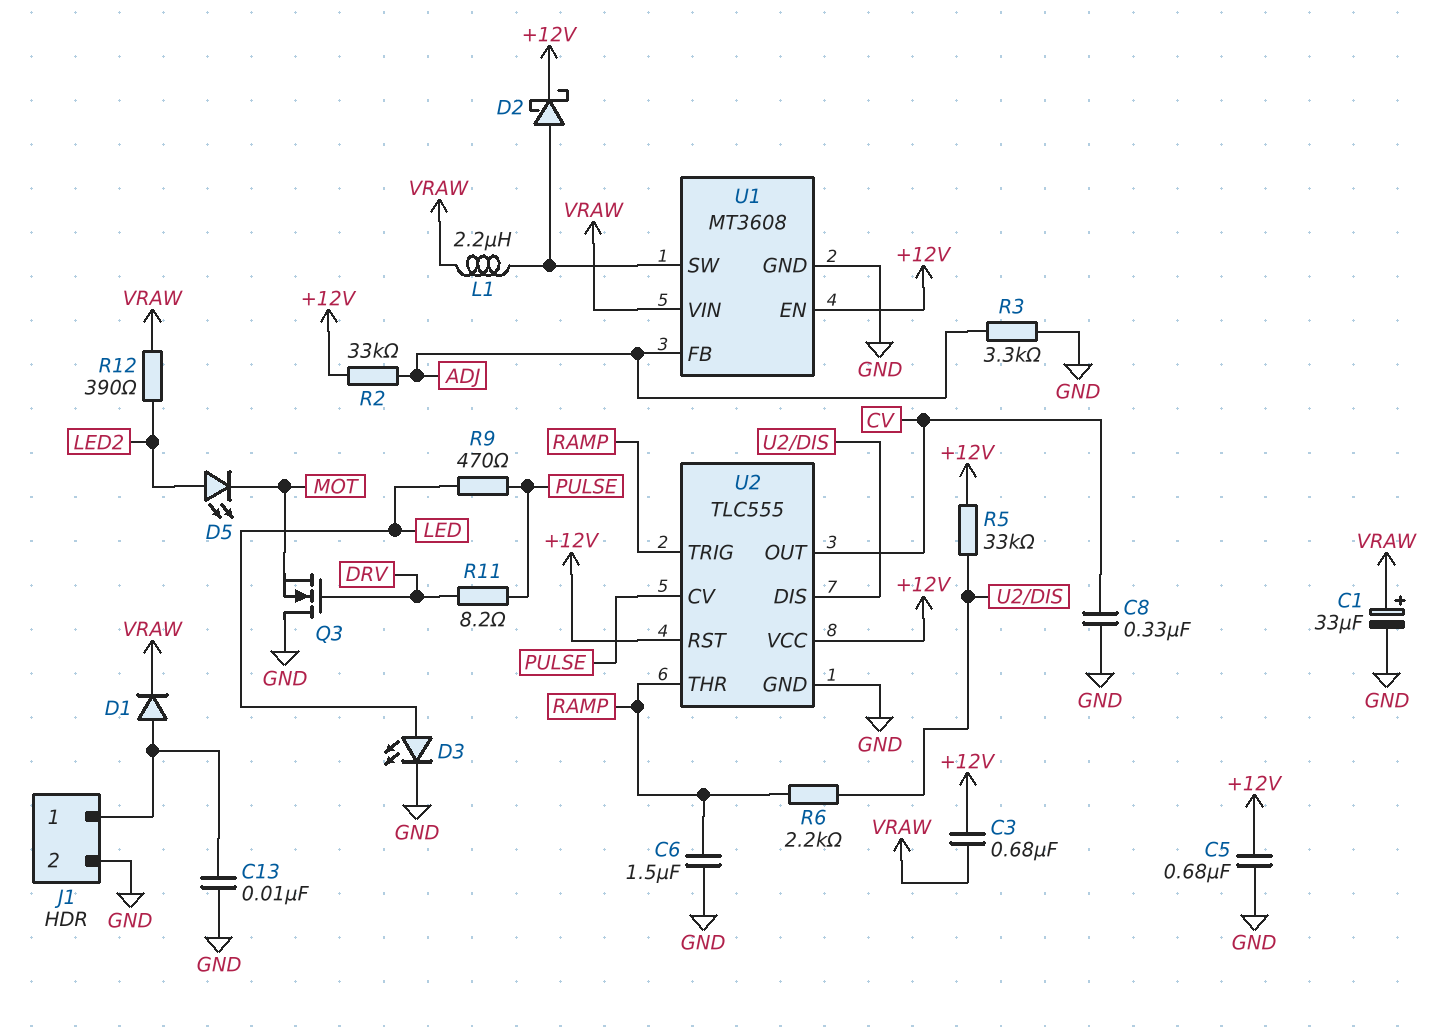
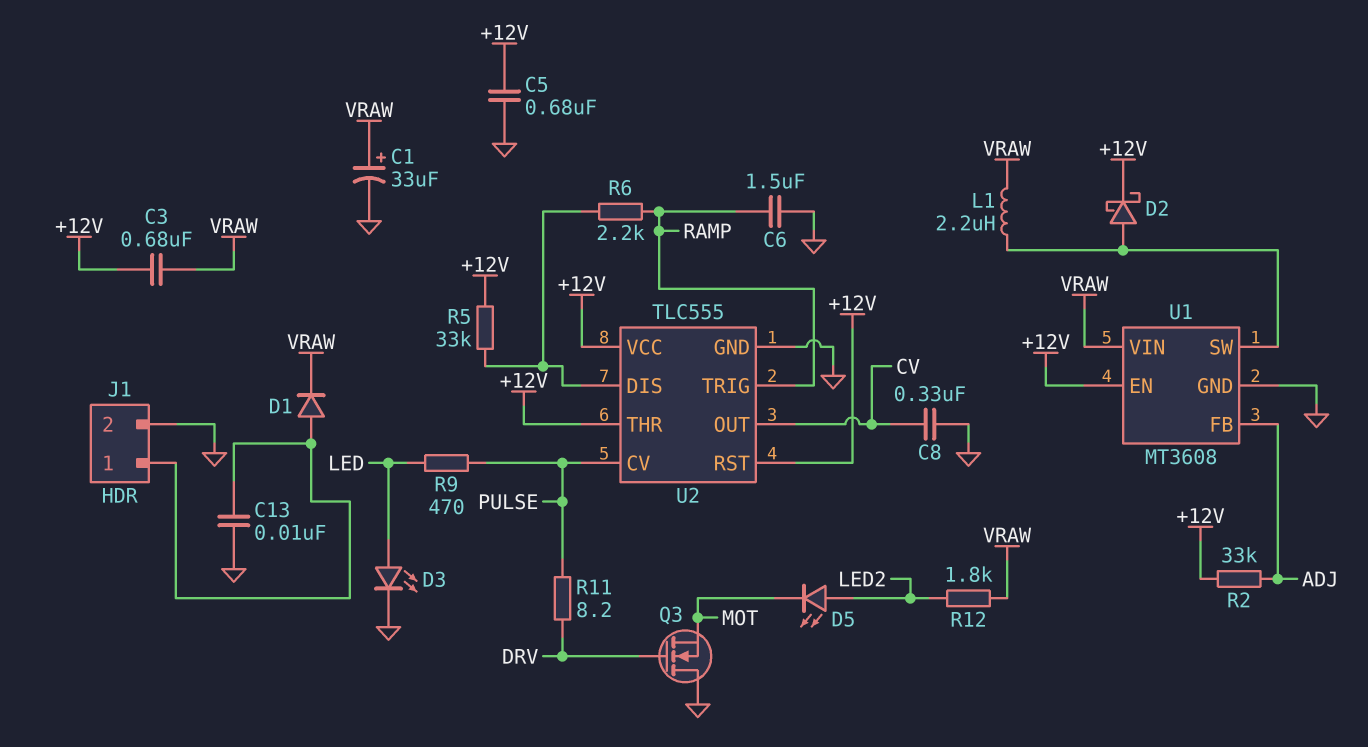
R3: 3.3k (ADJ, GND) -> none
R12: 390 (LED2, VRAW) -> 1.8k (LED2, VRAW)
U2 pin THR: RAMP -> +12V

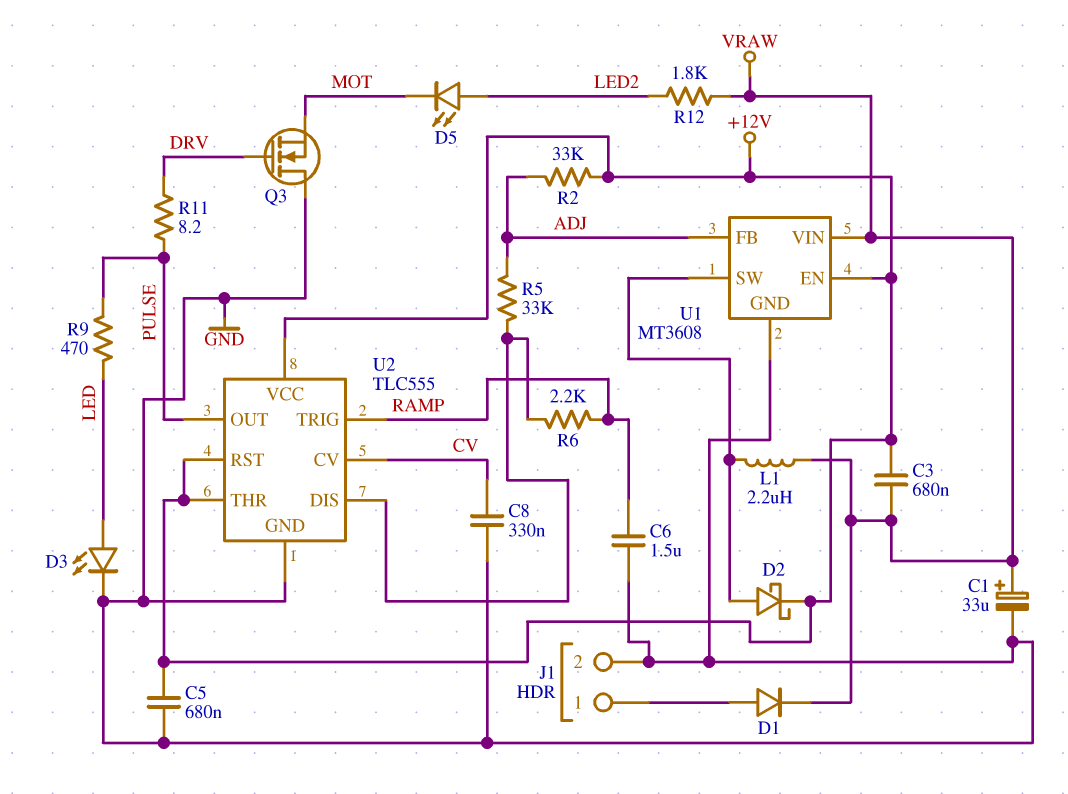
C13: 10nF (GND, J1/1) -> none
R5: 33k (+12V, U2/DIS) -> 33k (ADJ, U2/DIS)
U2 pin CV: PULSE -> CV
U2 pin OUT: CV -> PULSE

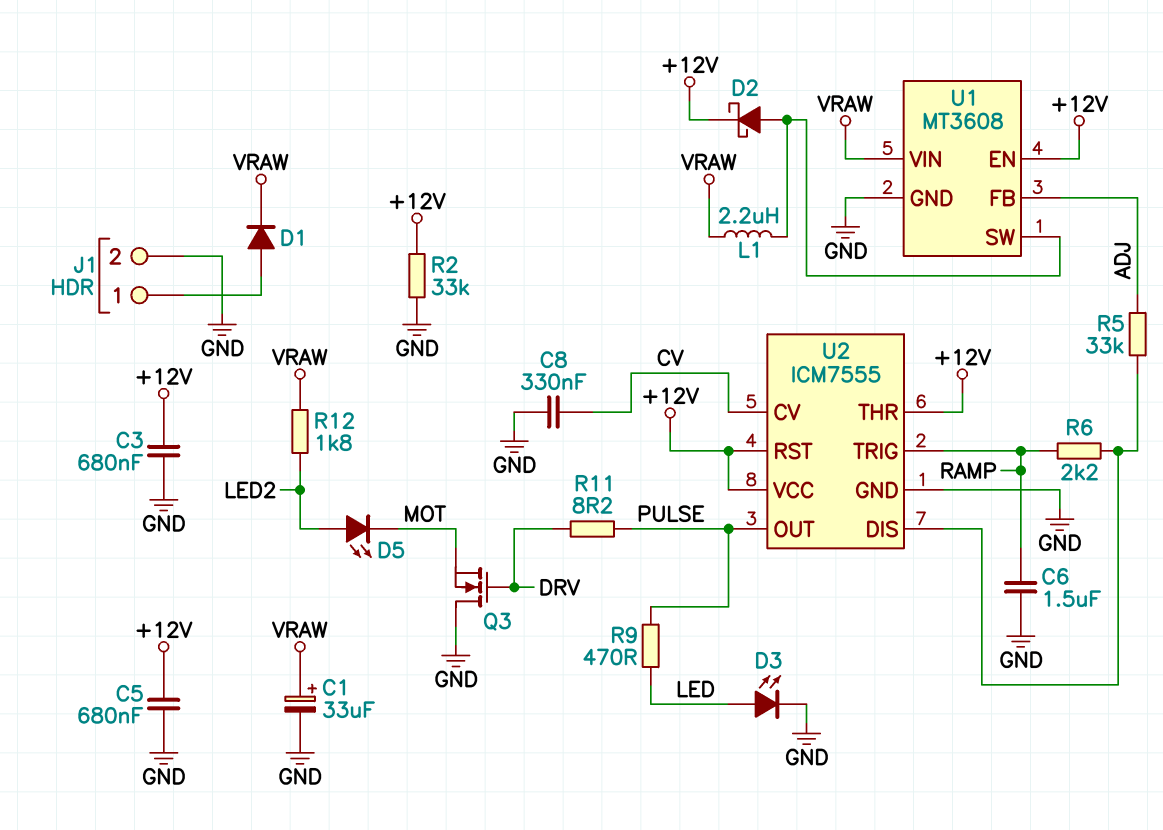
C3: 680nF (+12V, VRAW) -> 680nF (+12V, GND)
R2: 33k (+12V, ADJ) -> 33k (+12V, GND)
U2: TLC555 -> ICM7555

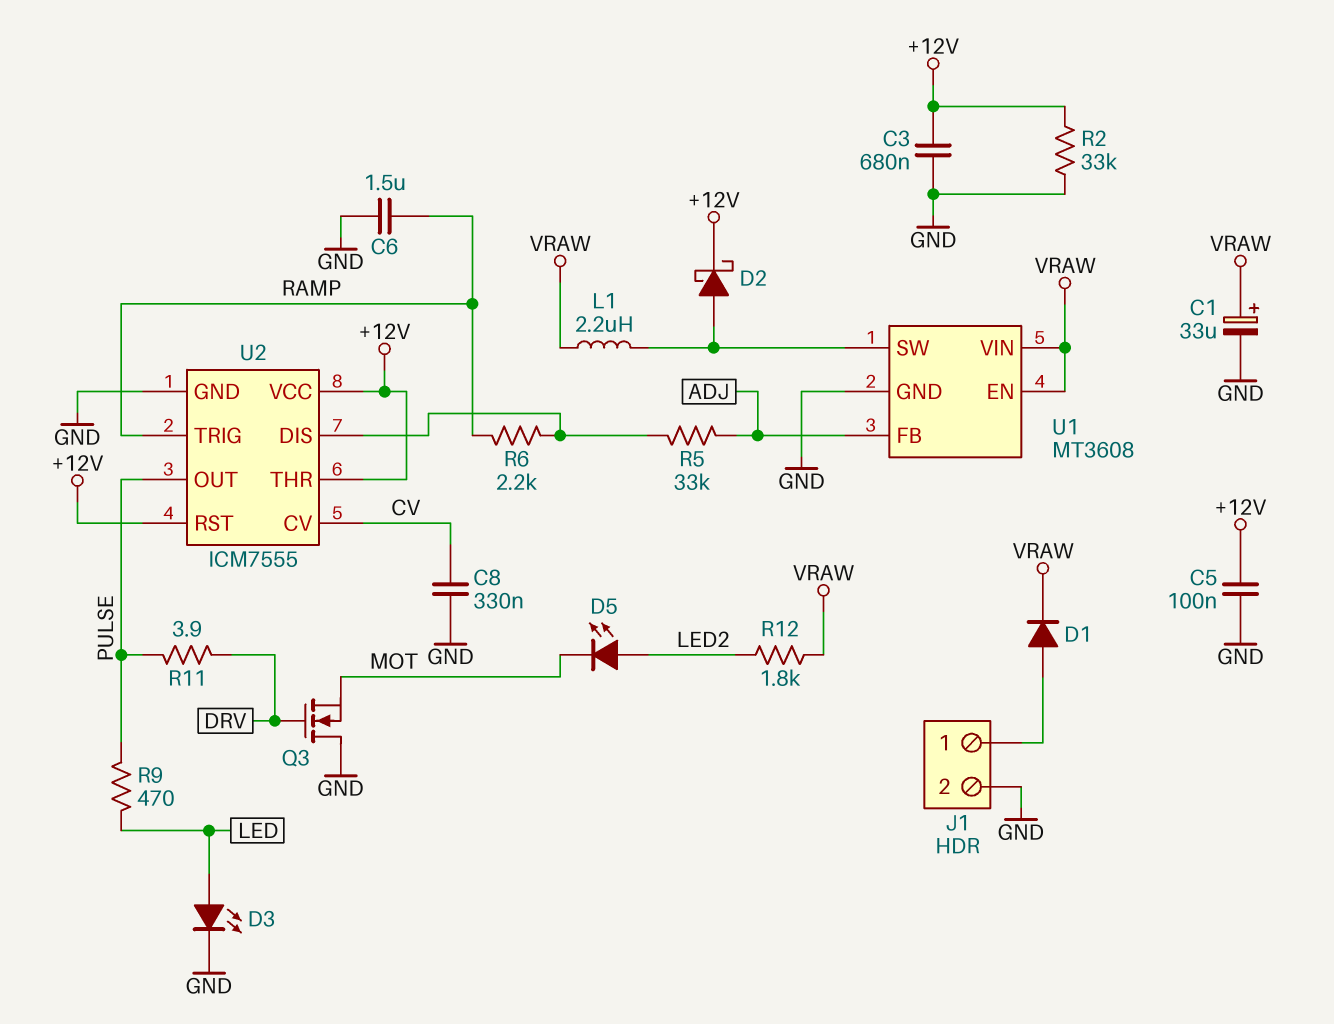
C5: 680nF (+12V, GND) -> 100nF (+12V, GND)
R11: 8.2 (DRV, PULSE) -> 3.9 (DRV, PULSE)
U1 pin EN: +12V -> VRAW

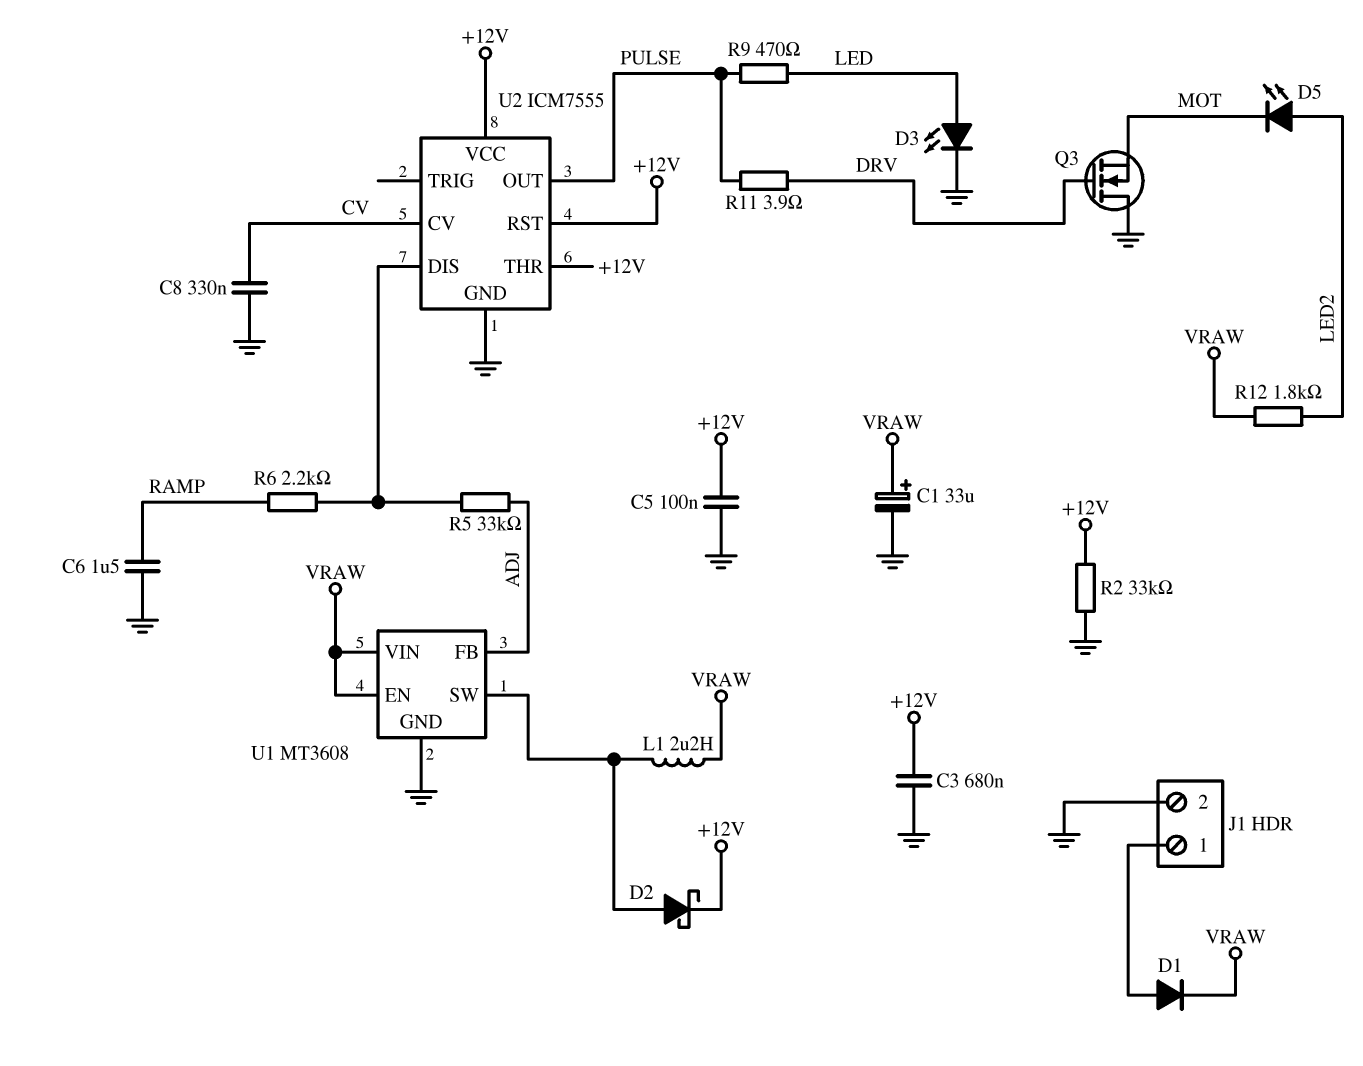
U2 pin TRIG: RAMP -> none

